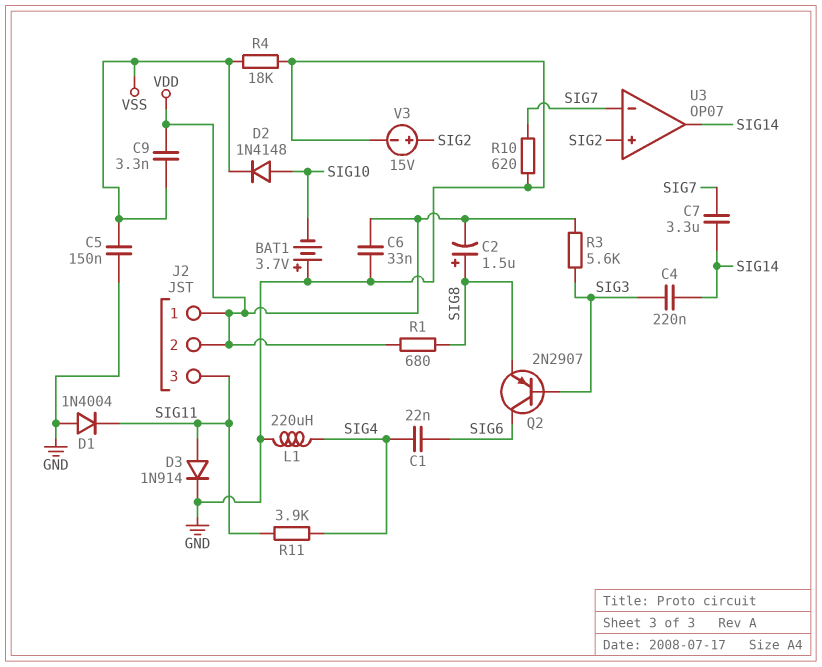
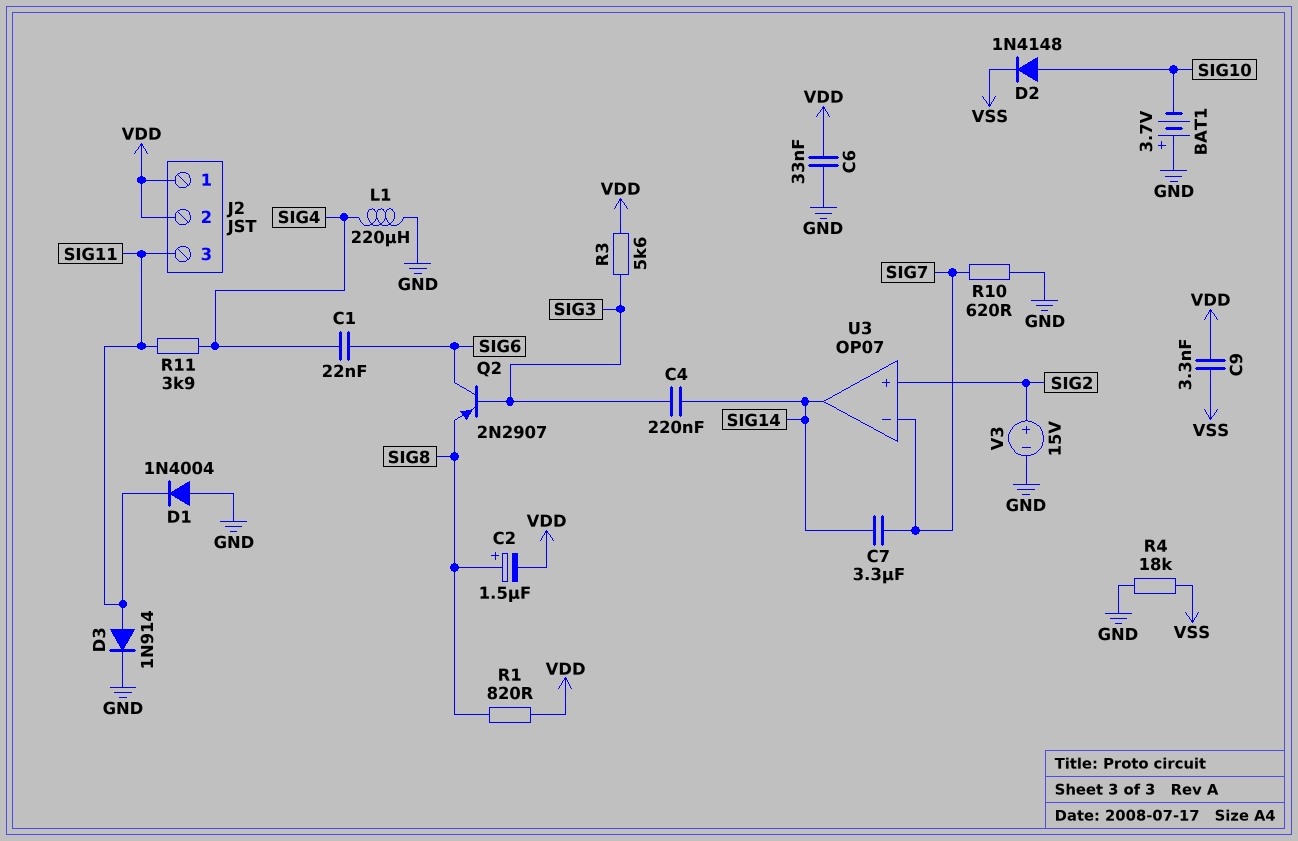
C5: 150nF (GND, VSS) -> none
R1: 680 (SIG8, VDD) -> 820 (SIG8, VDD)

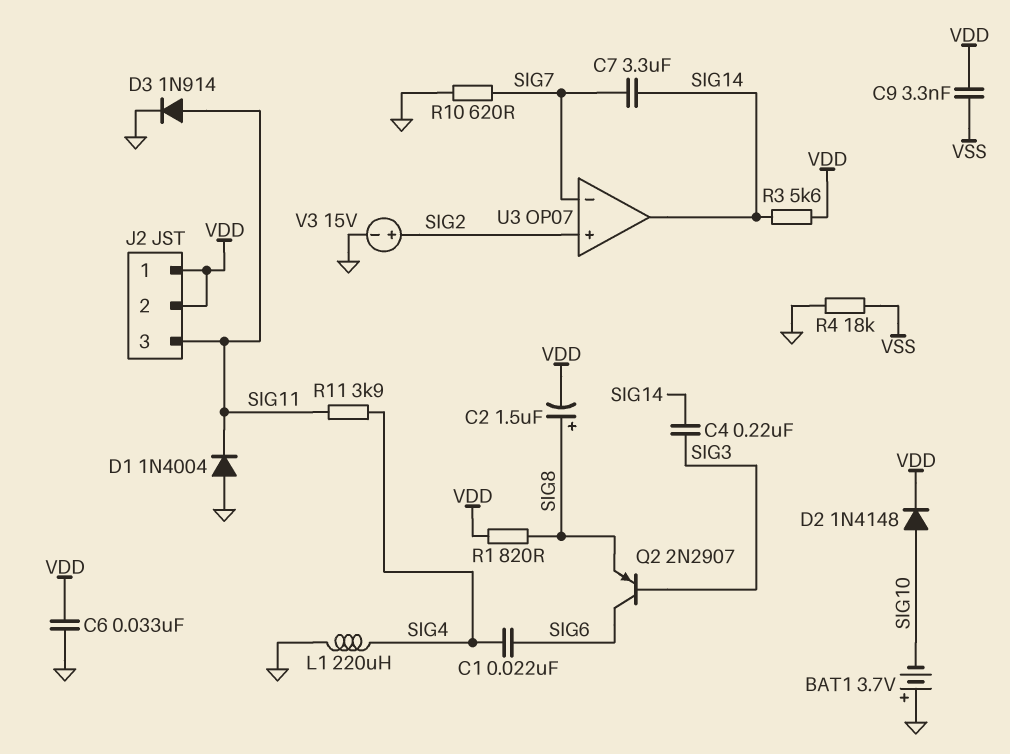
D2: diode 1N4148 (A SIG10, K VSS) -> diode 1N4148 (A SIG10, K VDD)
R3: 5.6k (SIG3, VDD) -> 5.6k (SIG14, VDD)

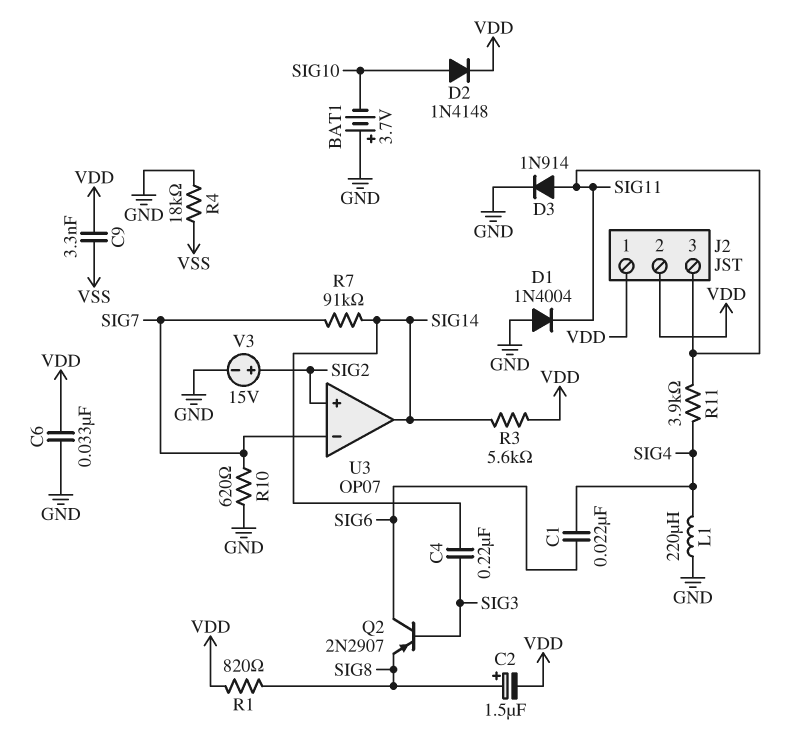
C7: 3.3uF (SIG7, SIG14) -> none
R7: none -> 91k (SIG7, SIG14)

